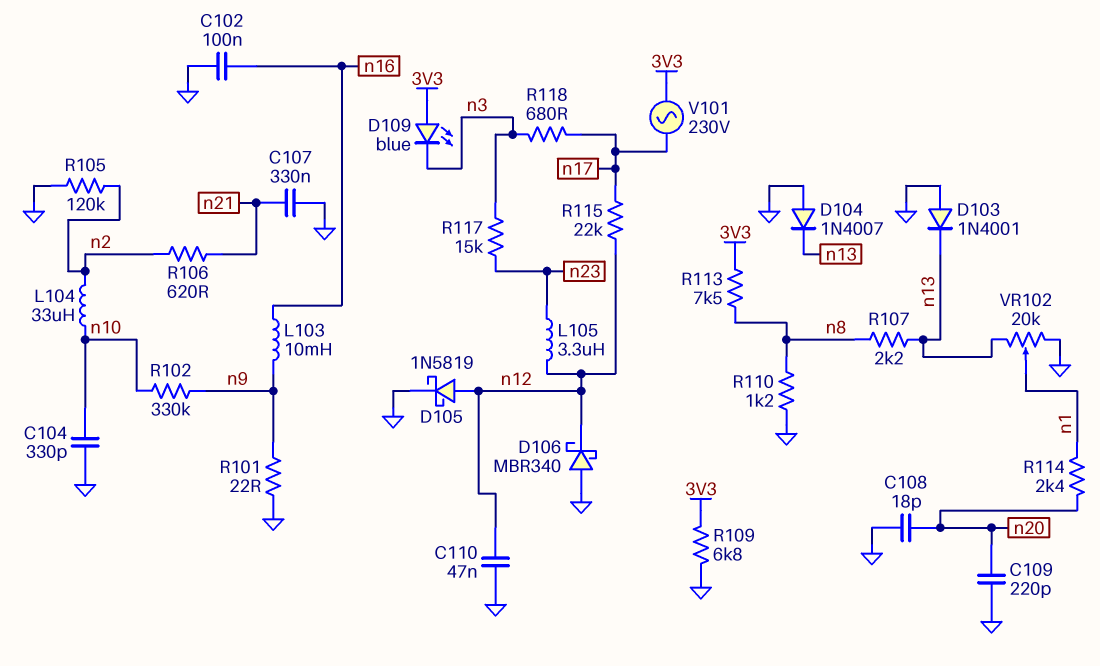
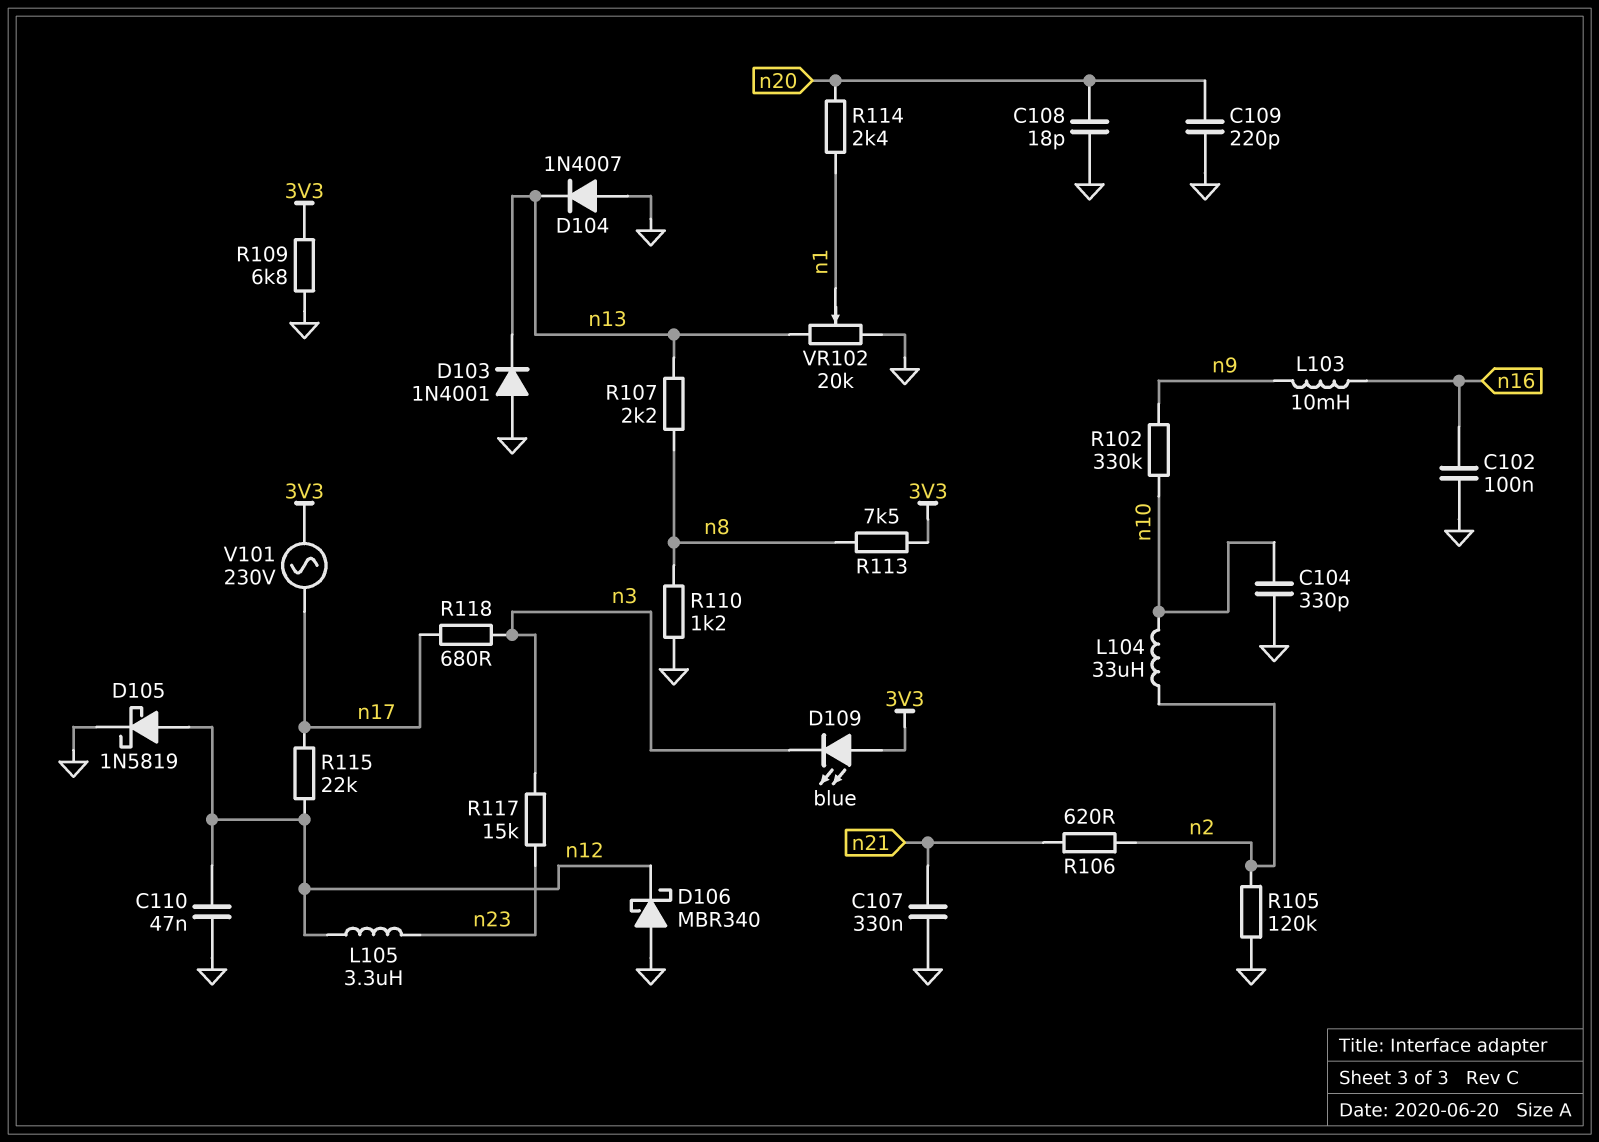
R101: 22 (GND, n9) -> none

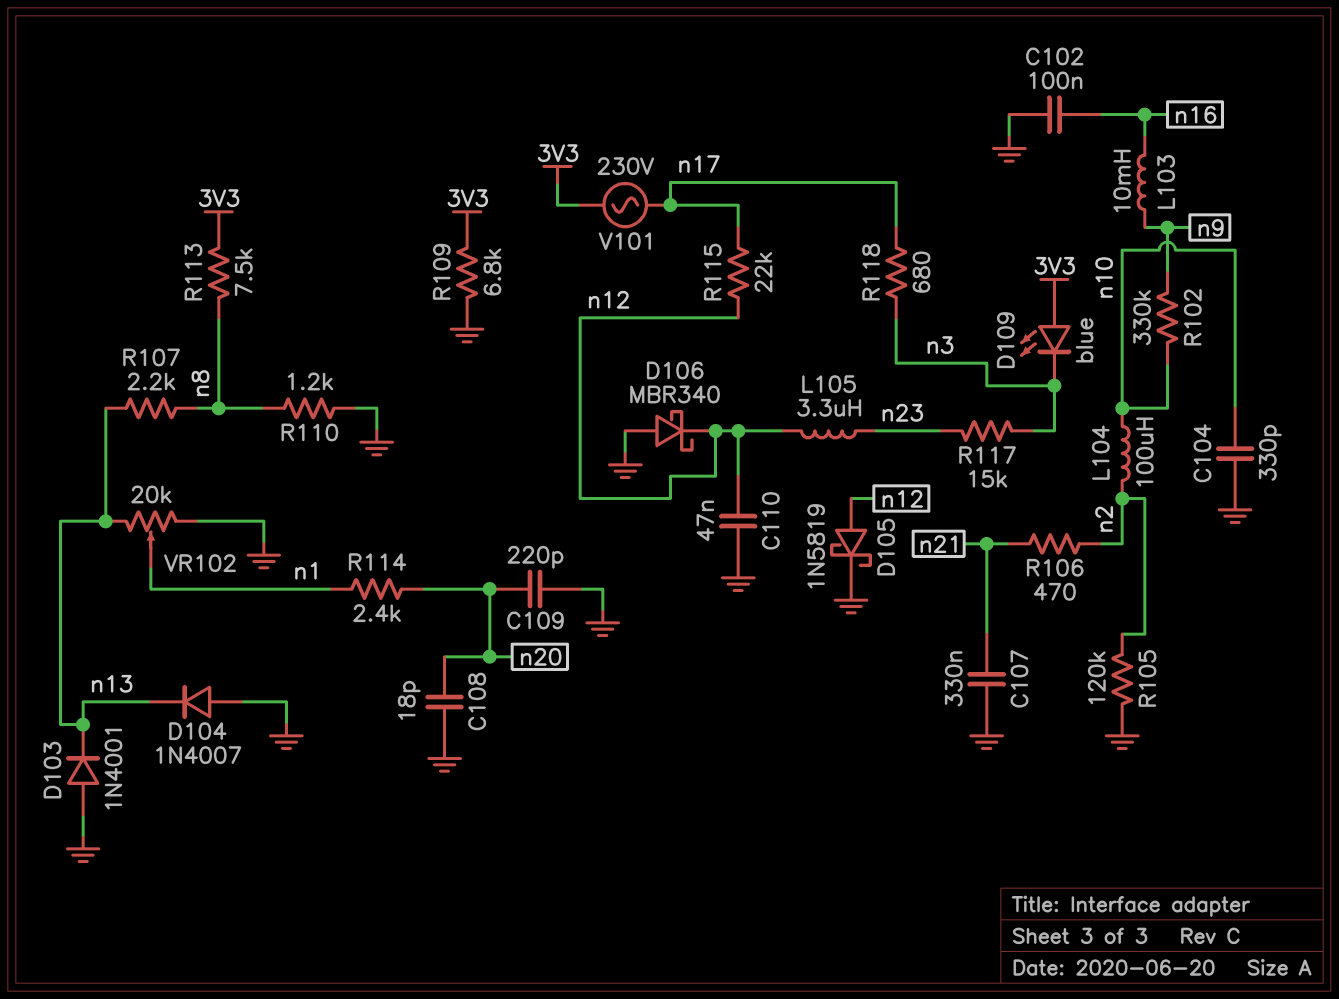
L104: 33uH (n2, n10) -> 100uH (n2, n10)
R106: 620 (n2, n21) -> 470 (n2, n21)

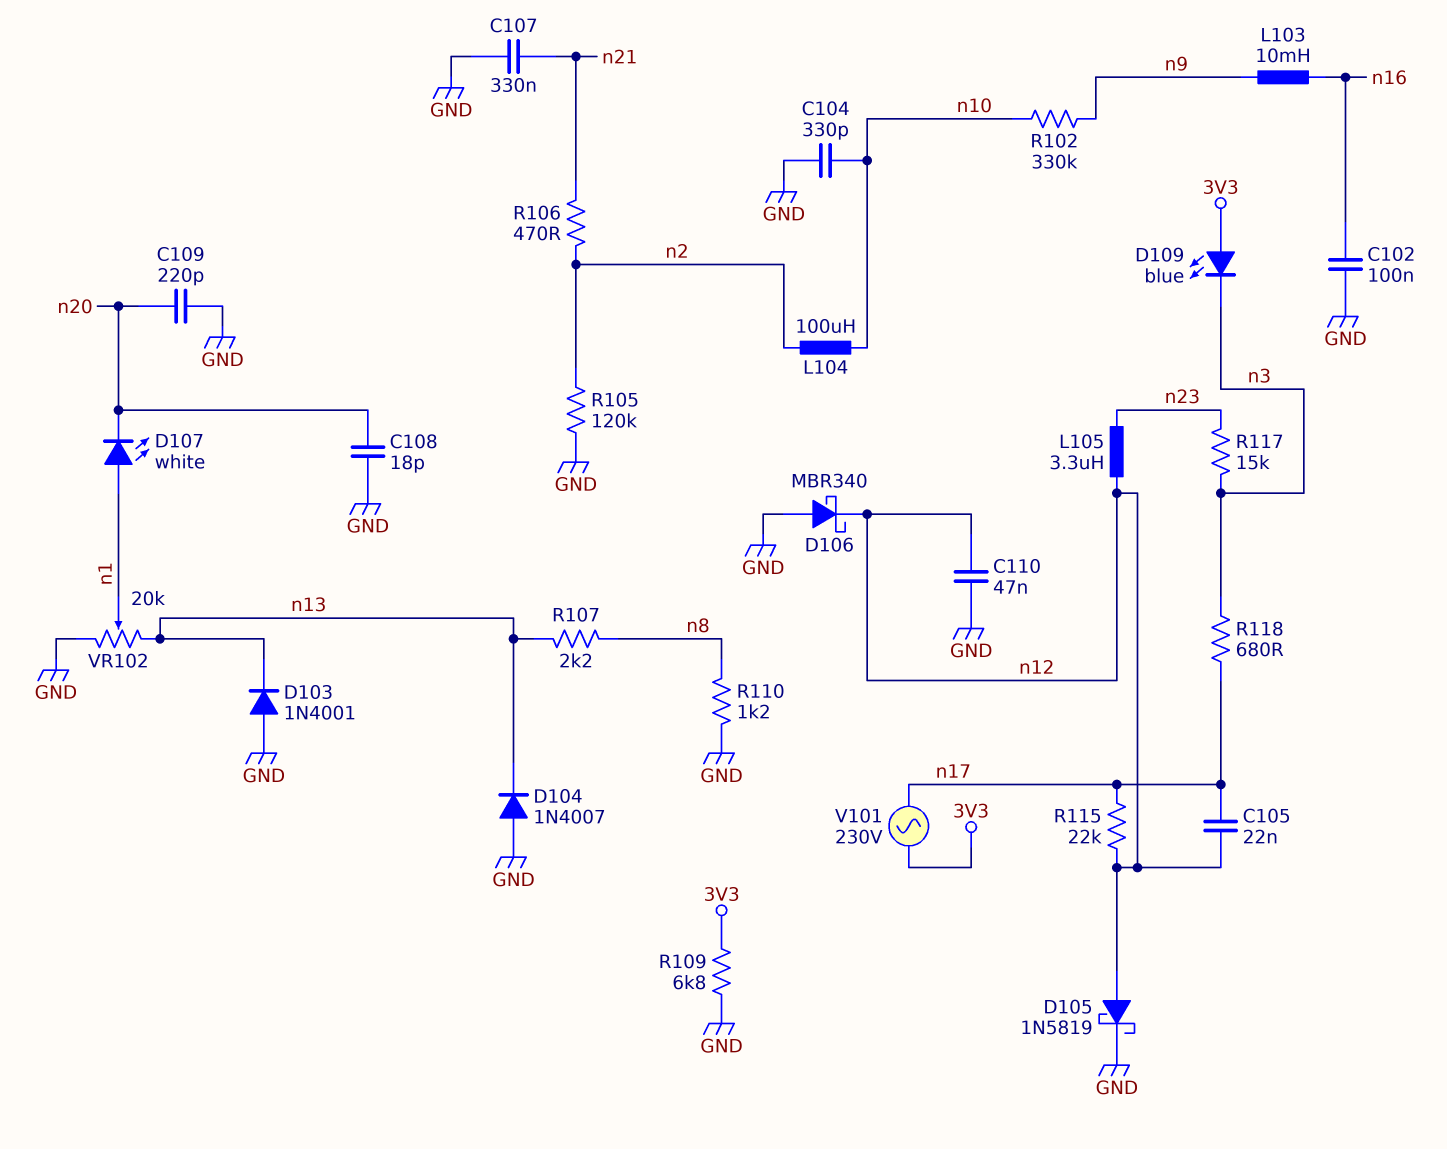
C105: none -> 22nF (n12, n17)
D107: none -> LED white (A n1, K n20)
R113: 7.5k (3V3, n8) -> none
R114: 2.4k (n1, n20) -> none

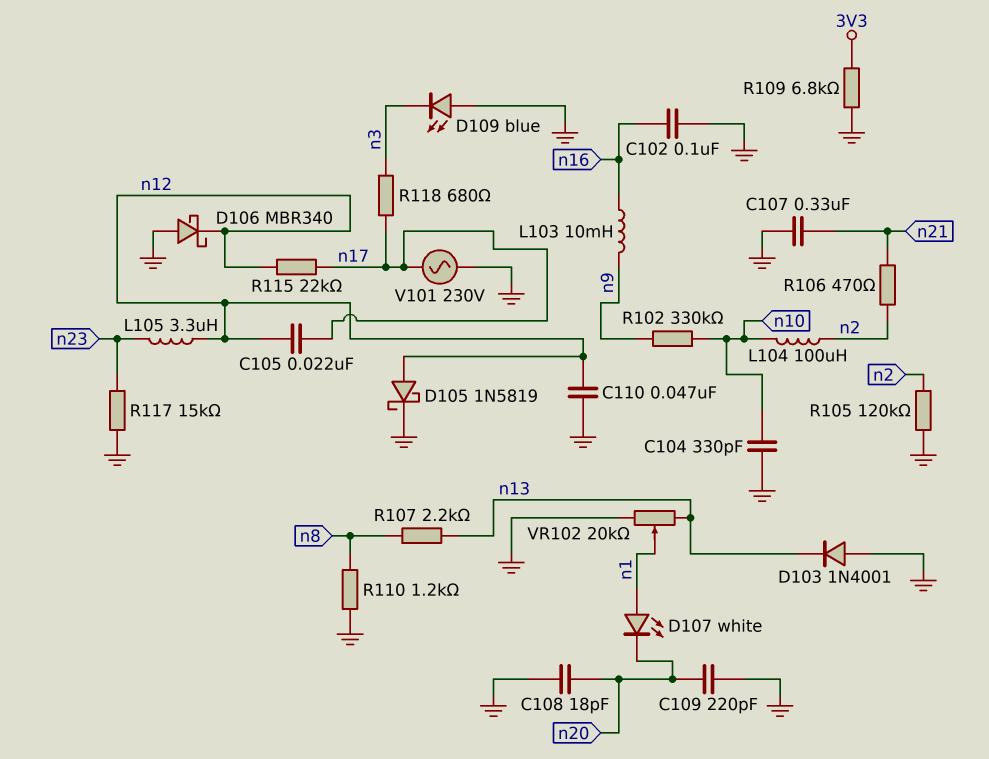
D104: diode 1N4007 (A GND, K n13) -> none
D109: LED blue (A 3V3, K n3) -> LED blue (A GND, K n3)
R117: 15k (n3, n23) -> 15k (GND, n23)
V101: AC 230V (3V3, n17) -> AC 230V (GND, n17)

